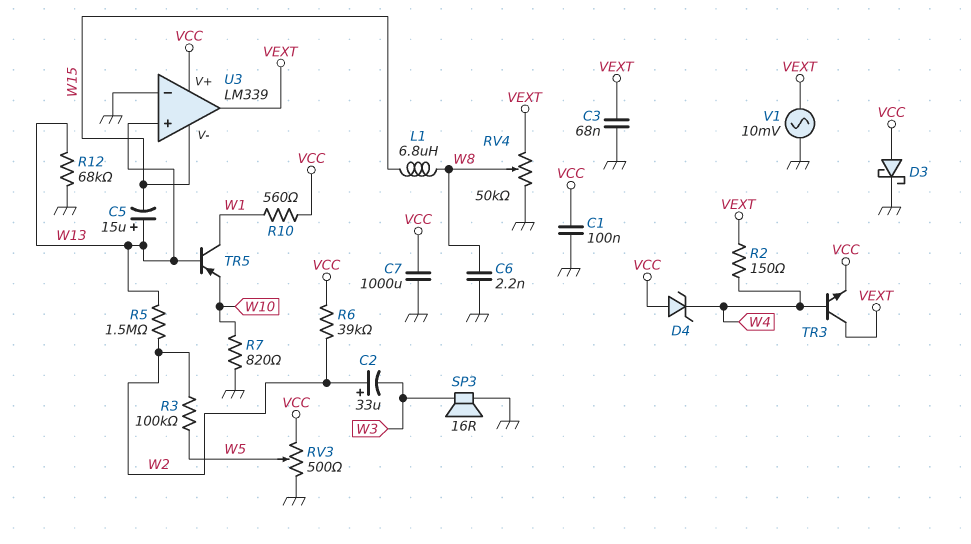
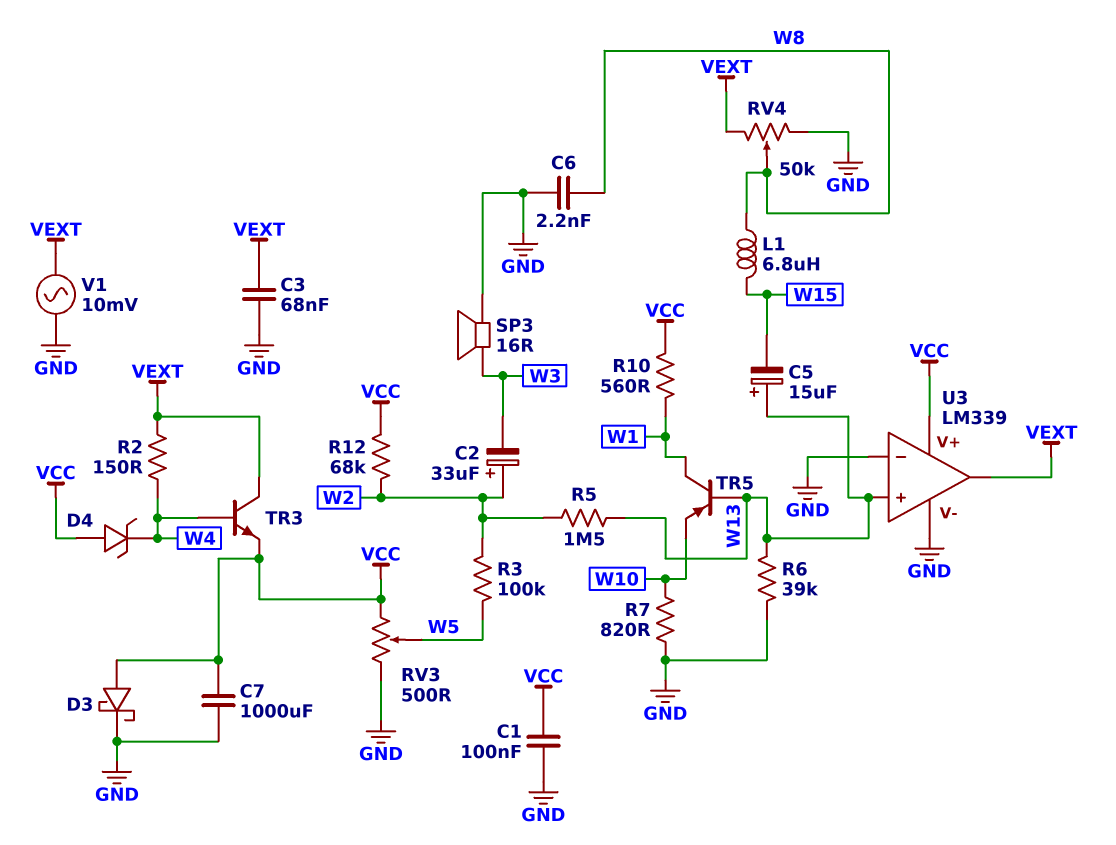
R6: 39k (VCC, W2) -> 39k (GND, W13)
R12: 68k (GND, W13) -> 68k (VCC, W2)
U3 pin V-: W15 -> GND

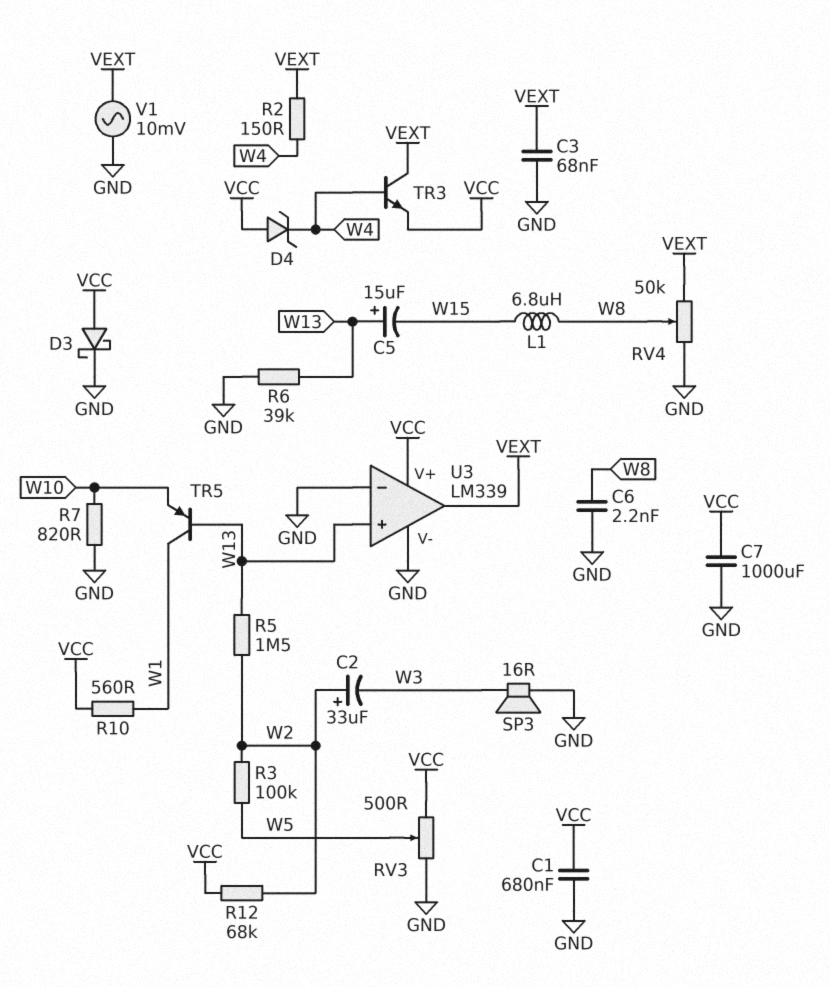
C1: 100nF (GND, VCC) -> 680nF (GND, VCC)

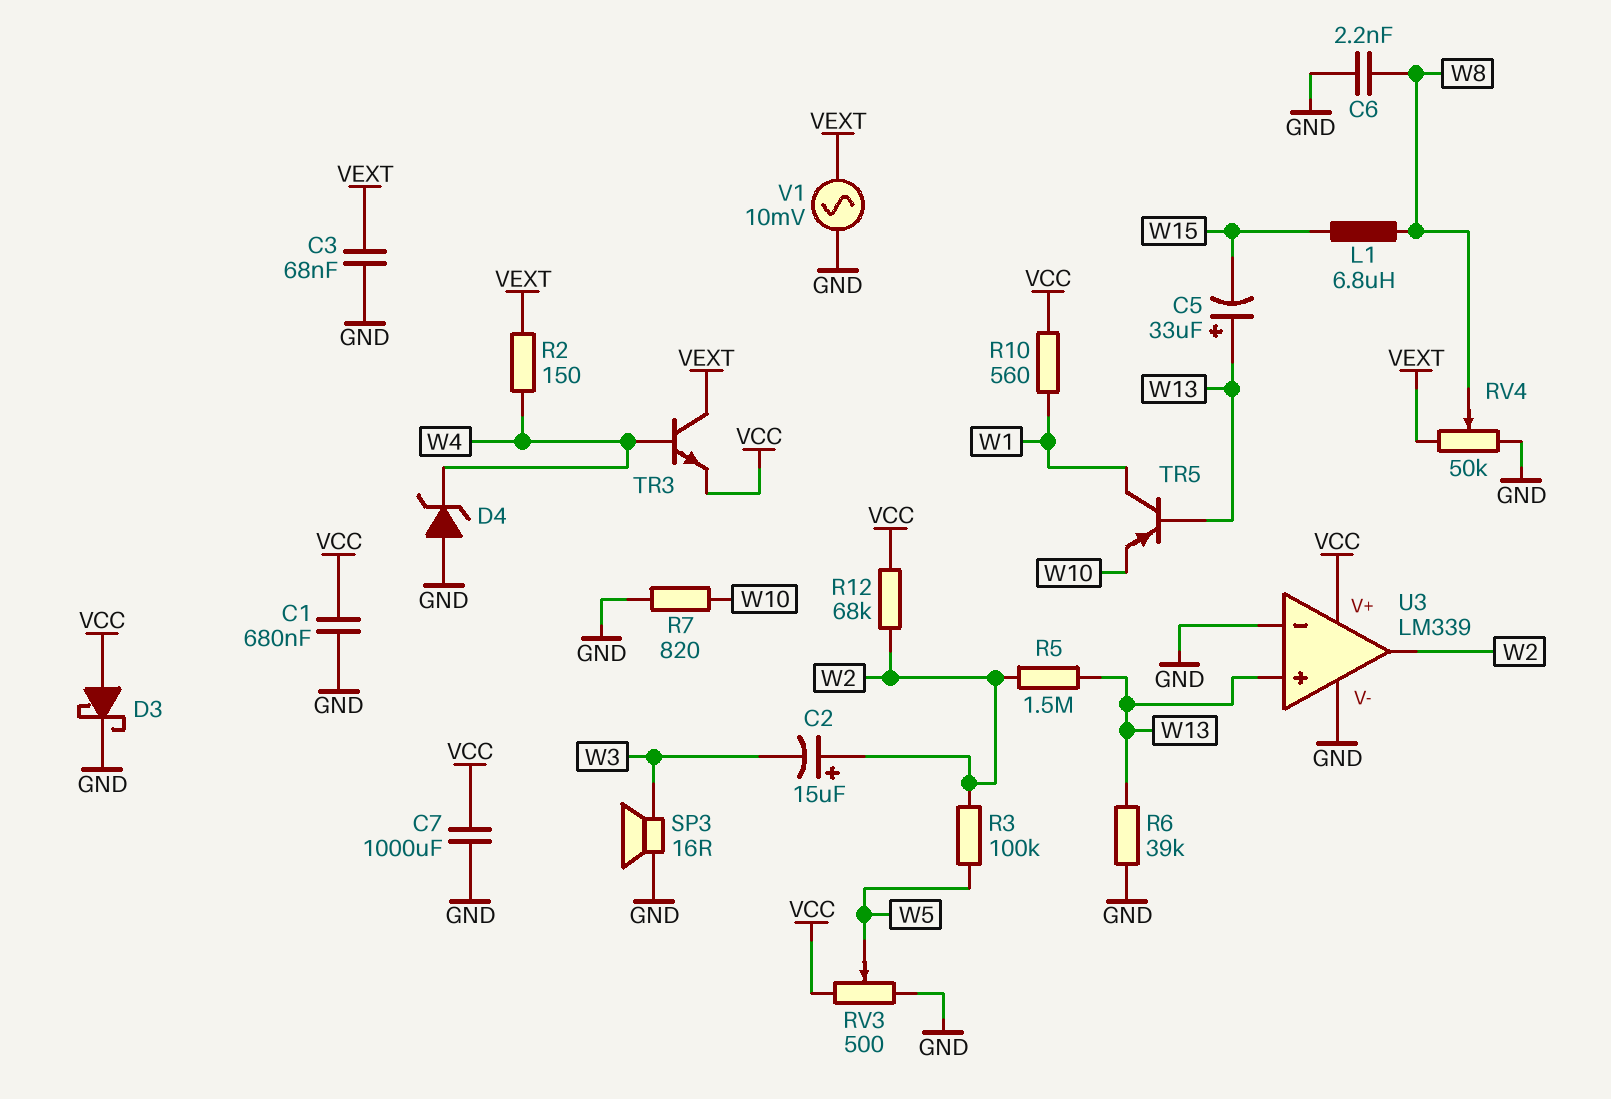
C2: 33uF (plus W2, minus W3) -> 15uF (plus W2, minus W3)
C5: 15uF (plus W13, minus W15) -> 33uF (plus W13, minus W15)
D4: zener (A VCC, K W4) -> zener (A GND, K W4)
U3 pin out: VEXT -> W2

